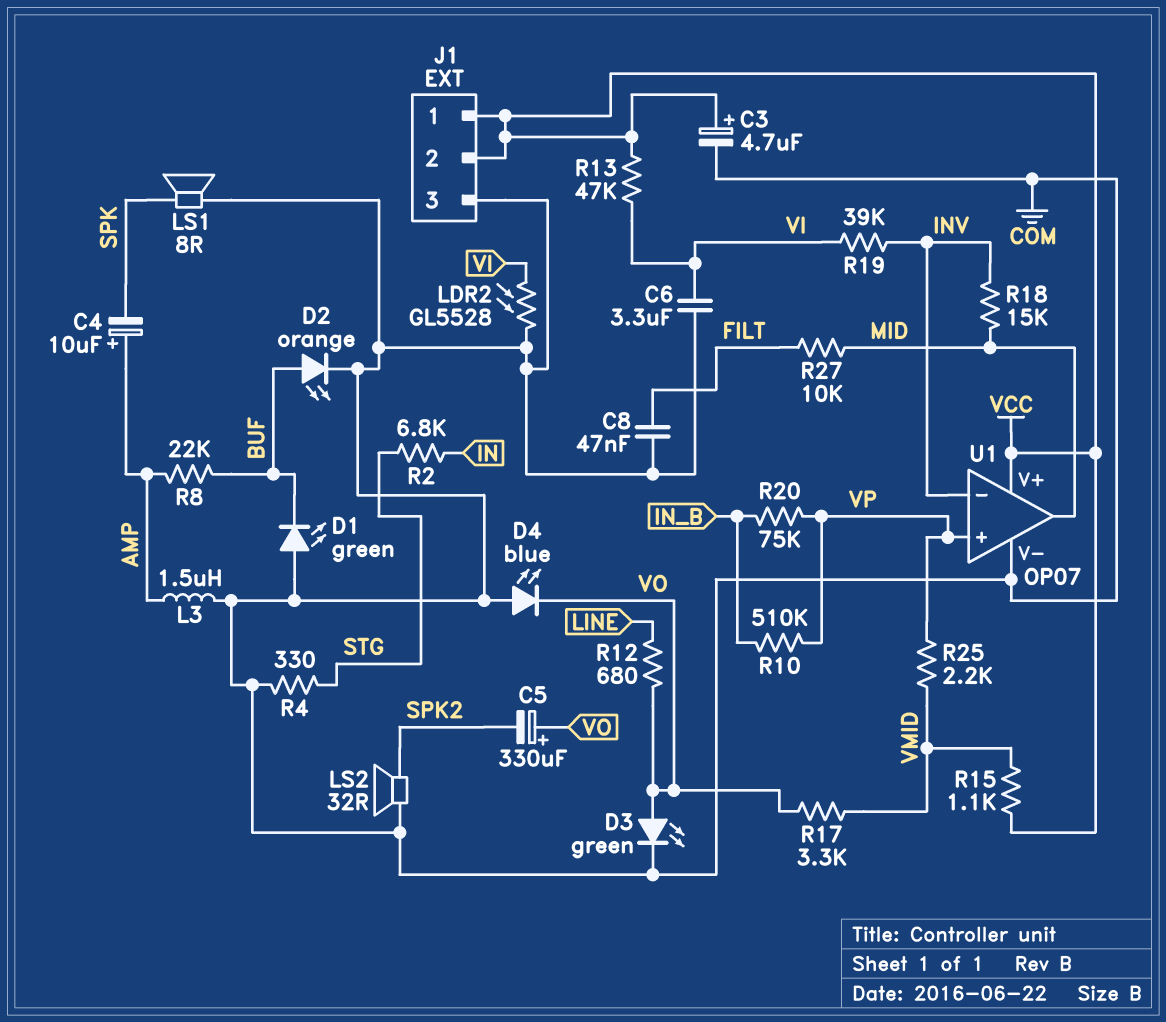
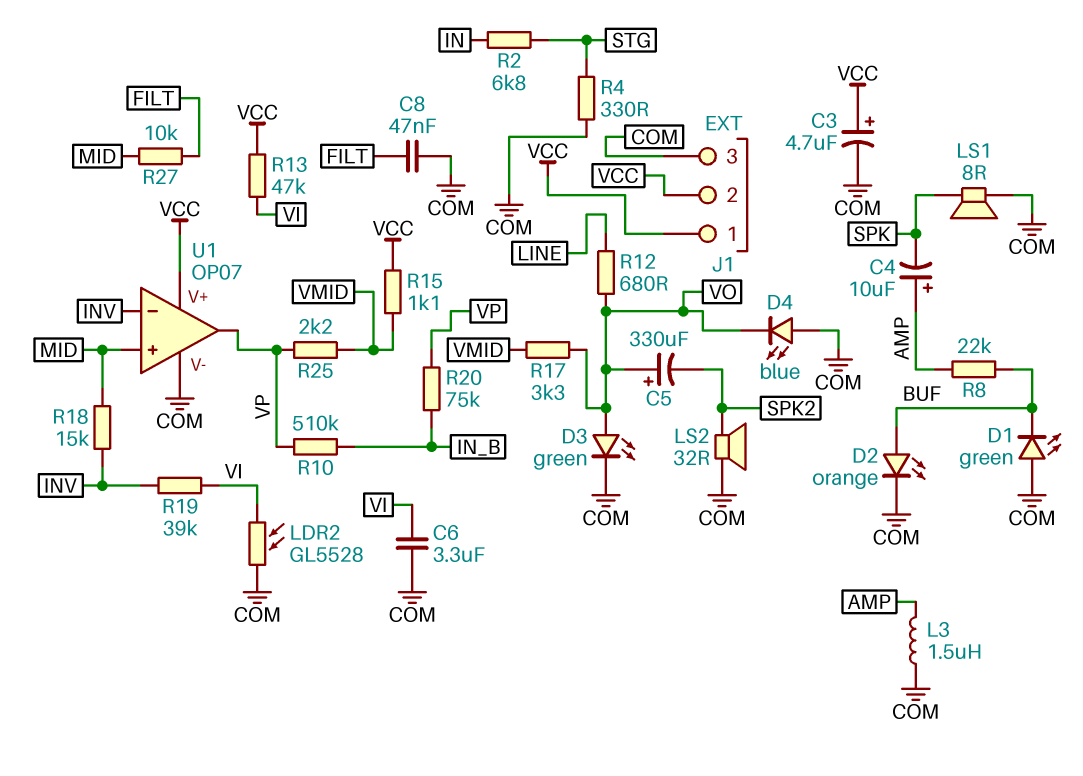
U1 pin in+: VP -> MID
U1 pin out: MID -> VP

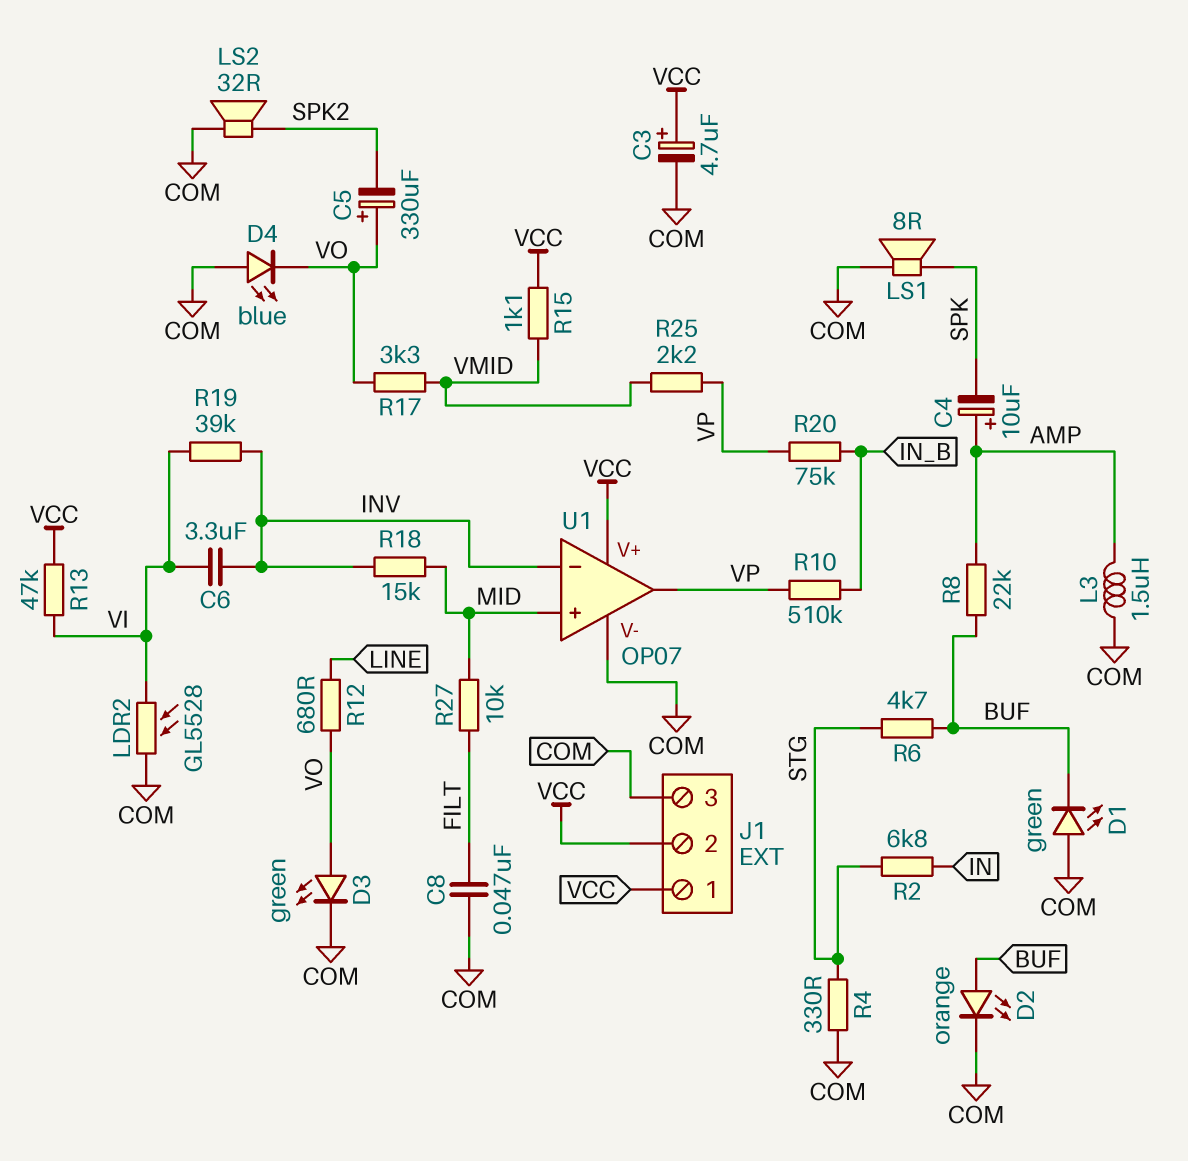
C6: 3.3uF (COM, VI) -> 3.3uF (INV, VI)
R6: none -> 4.7k (BUF, STG)

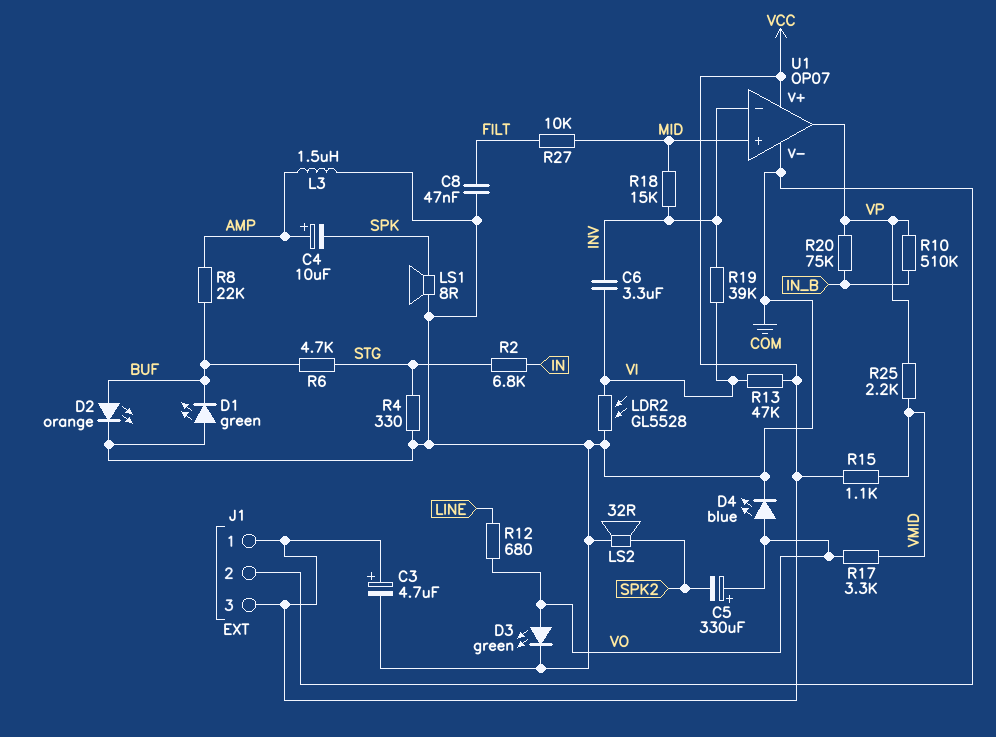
D4: LED blue (A COM, K VO) -> LED blue (A VO, K COM)
J1 pin 2: VCC -> COM
J1 pin 3: COM -> VCC

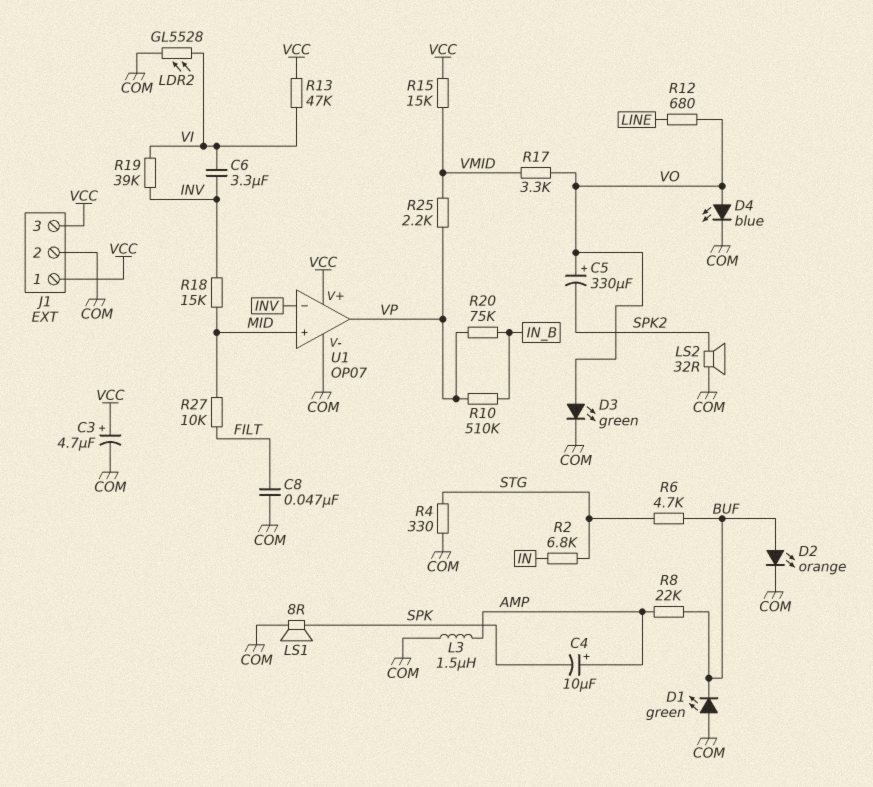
R15: 1.1k (VCC, VMID) -> 15k (VCC, VMID)

